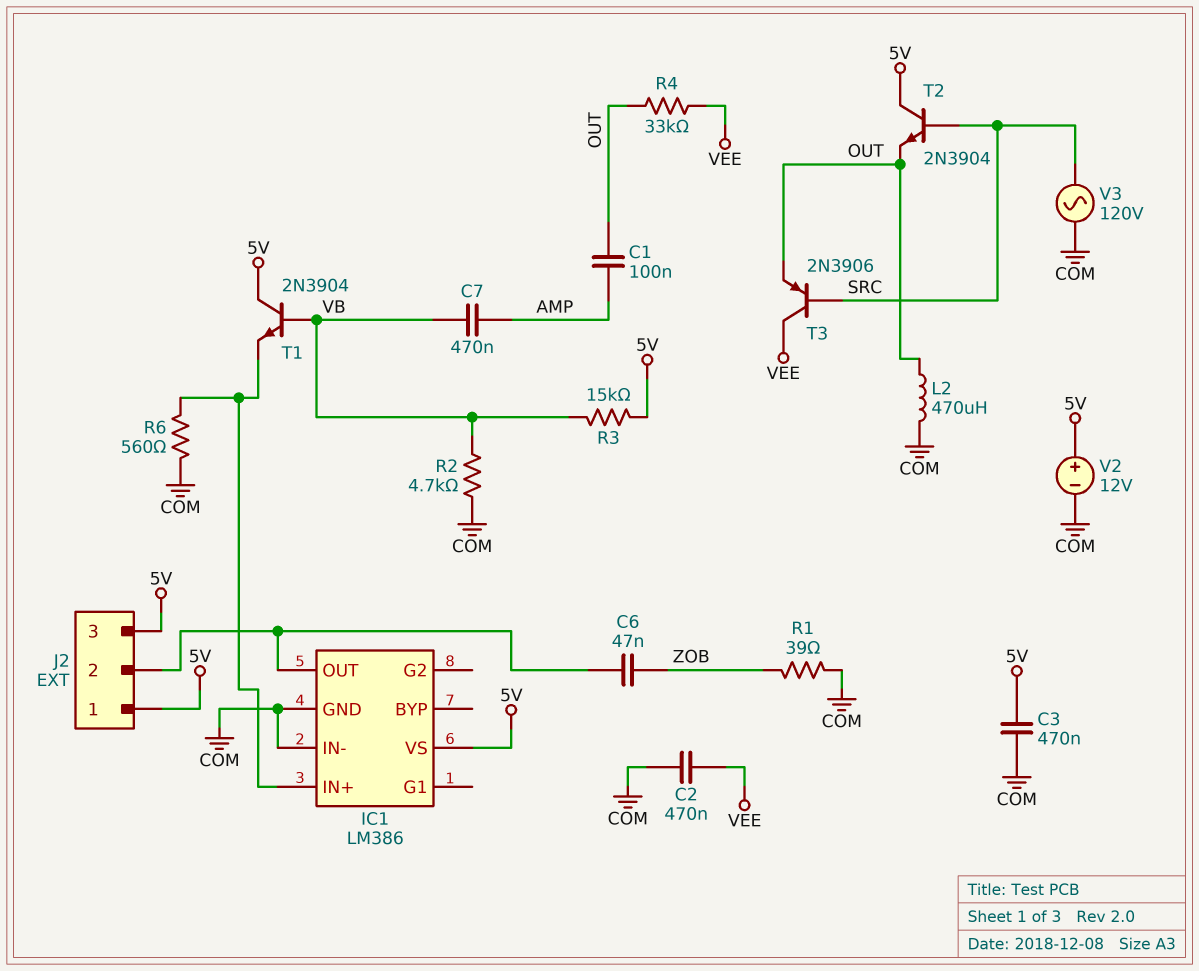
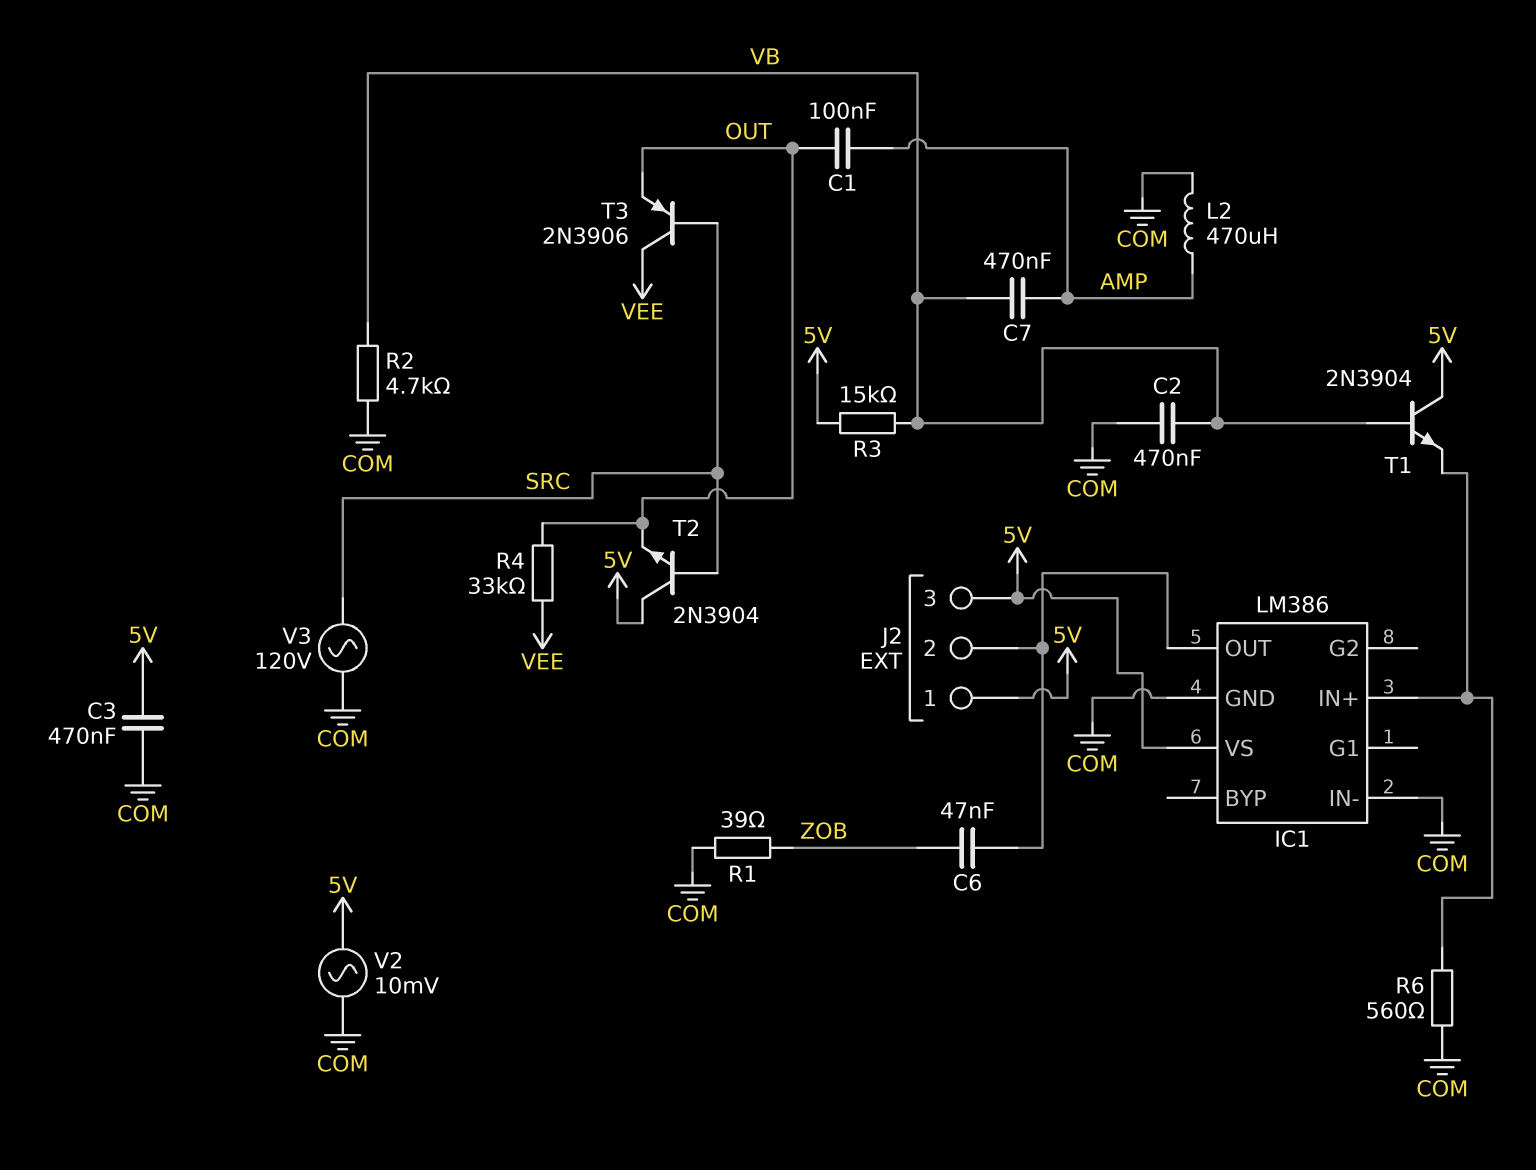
C2: 470nF (COM, VEE) -> 470nF (COM, VB)
L2: 470uH (COM, OUT) -> 470uH (AMP, COM)
V2: 12V (plus 5V, minus COM) -> AC 10mV (5V, COM)

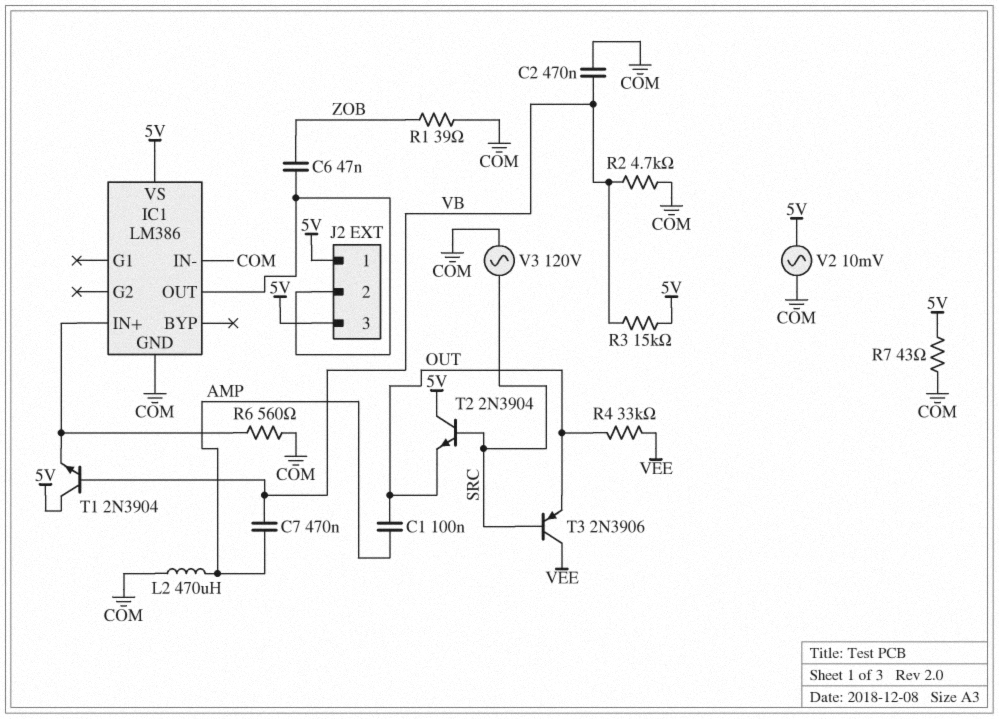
C3: 470nF (5V, COM) -> none
R7: none -> 43 (5V, COM)

